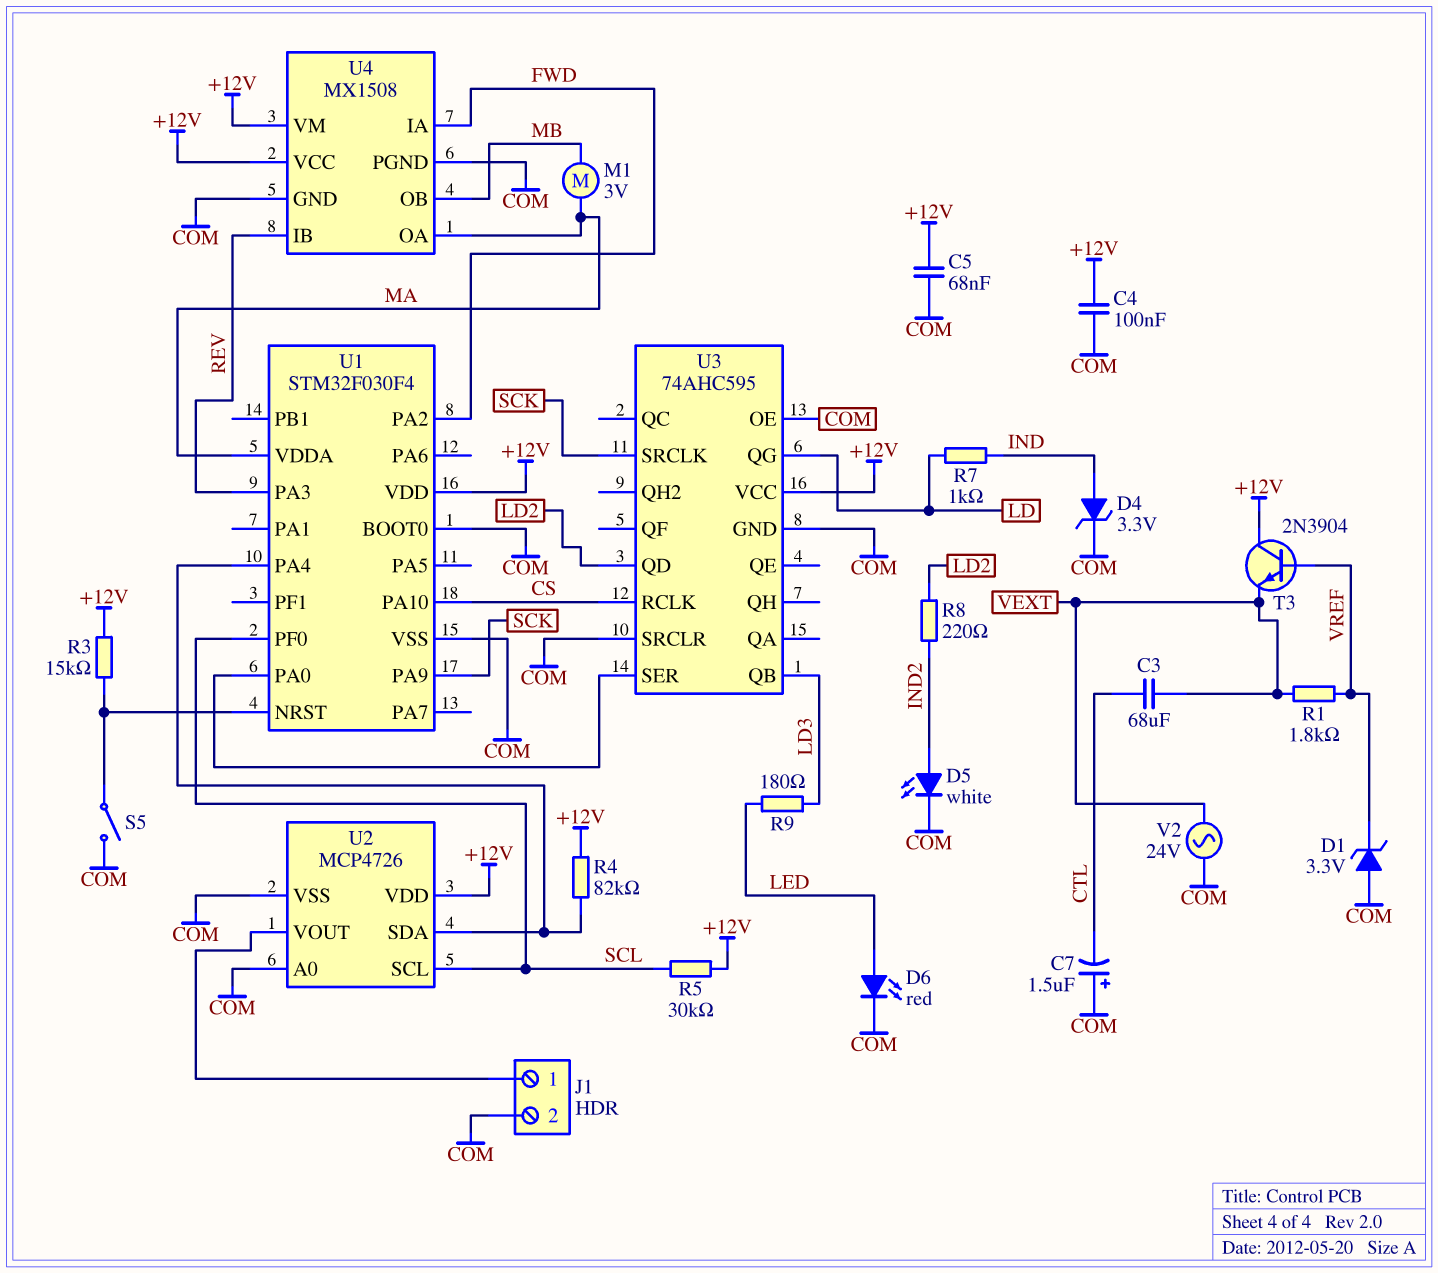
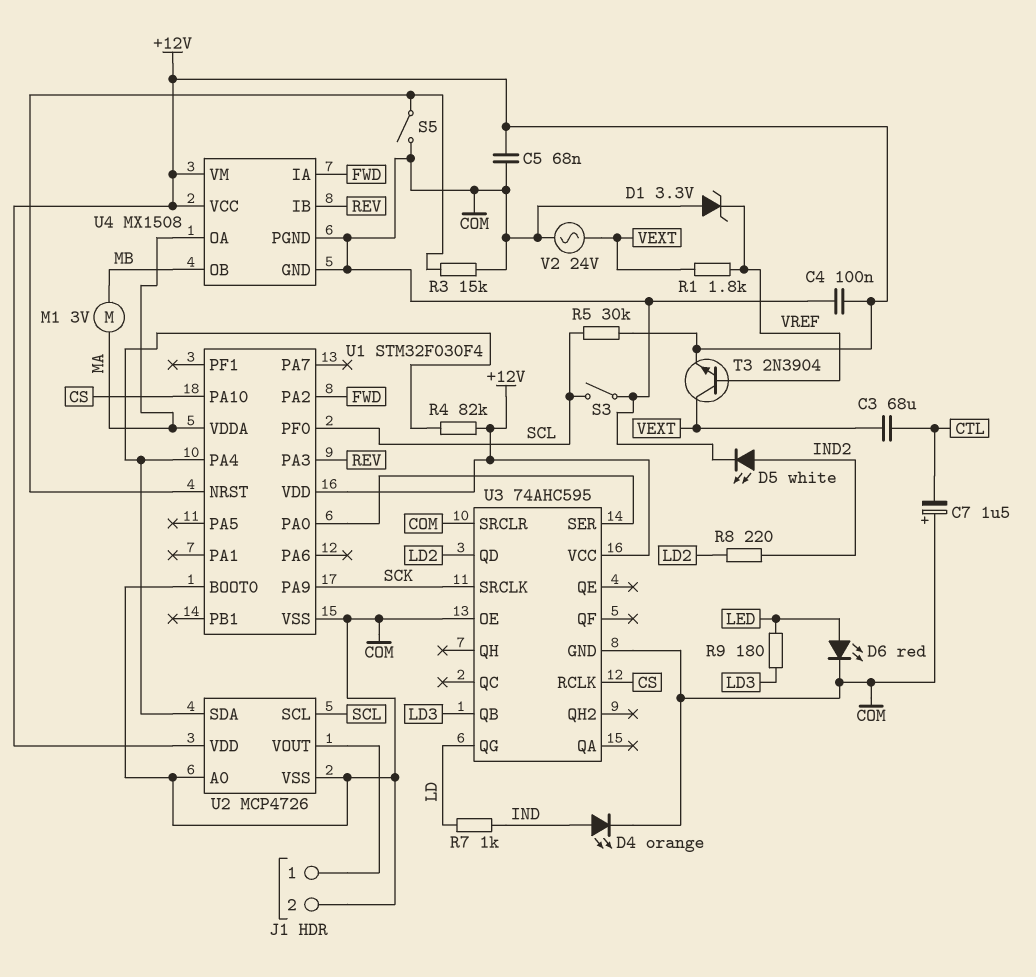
D4: zener 3.3V (A IND, K COM) -> LED orange (A IND, K COM)
R3: 15k (+12V, U1/NRST) -> 15k (COM, U1/NRST)
S3: none -> switch (COM, SCL)
T3: NPN 2N3904 (B VREF, C +12V, E VEXT) -> NPN 2N3904 (B VREF, C VEXT, E +12V)

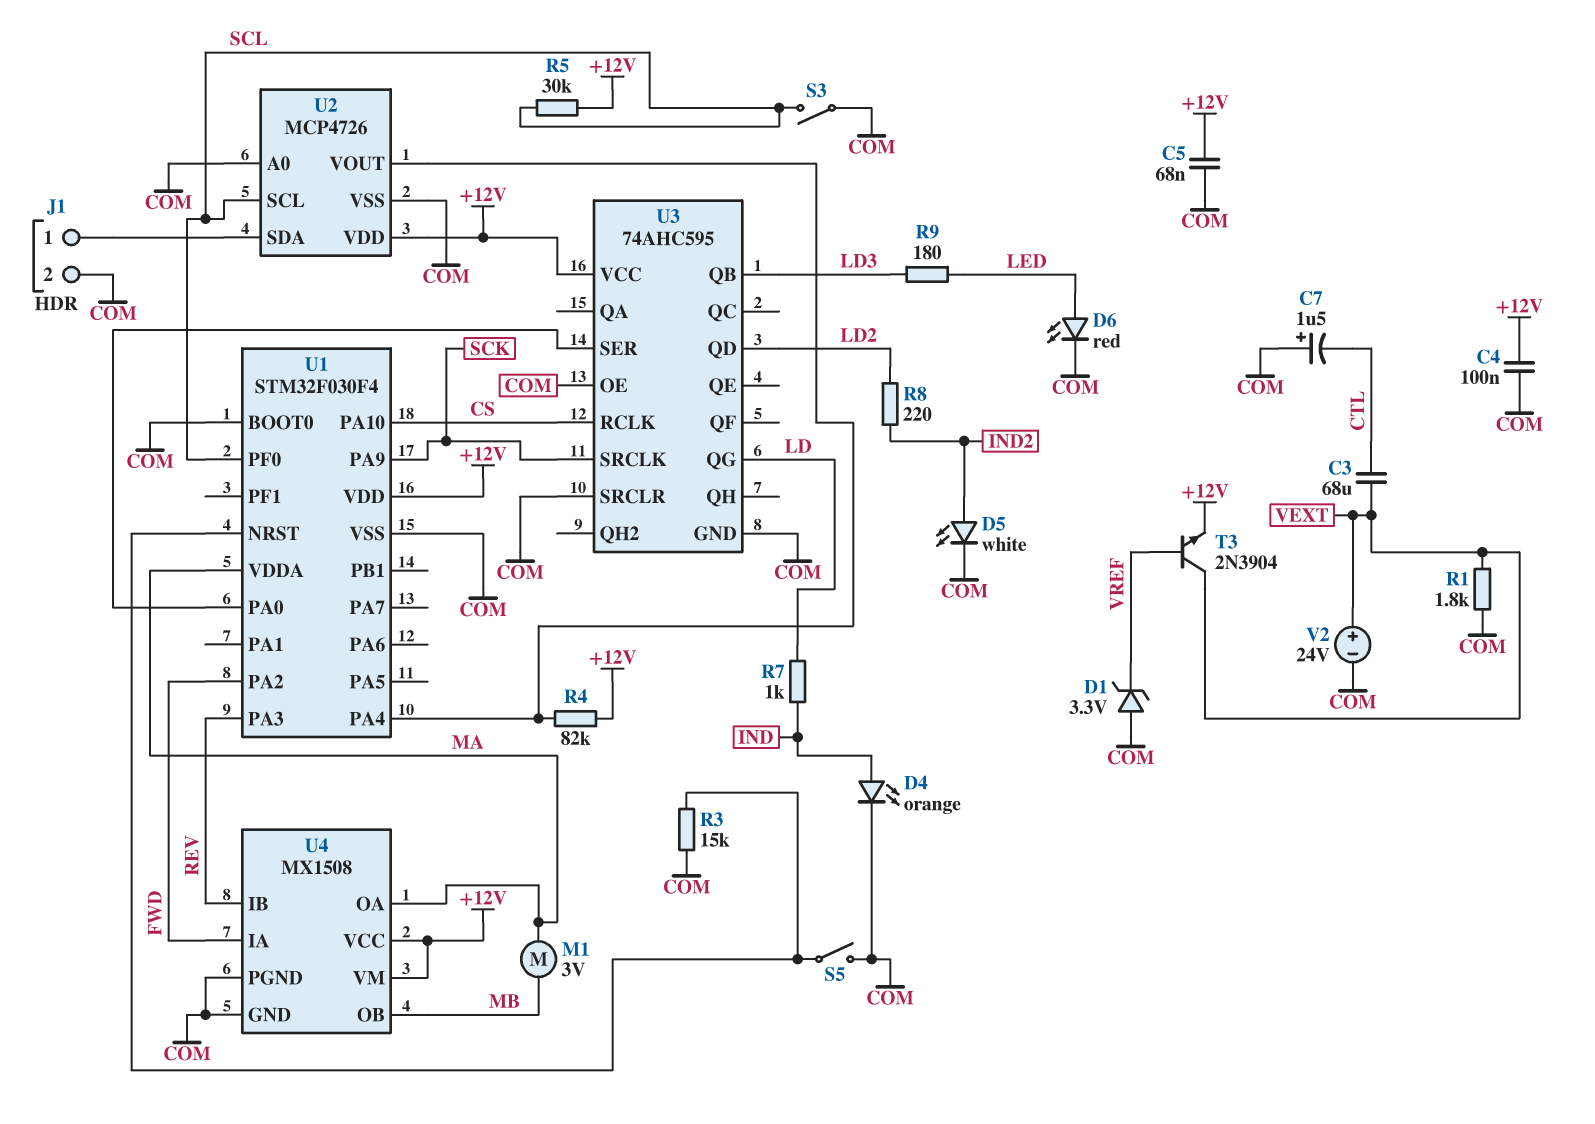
R1: 1.8k (VEXT, VREF) -> 1.8k (COM, VEXT)
U2 pin SDA: U1/PA4 -> J1/1
U2 pin VOUT: J1/1 -> U1/PA4
V2: AC 24V (COM, VEXT) -> 24V (plus VEXT, minus COM)

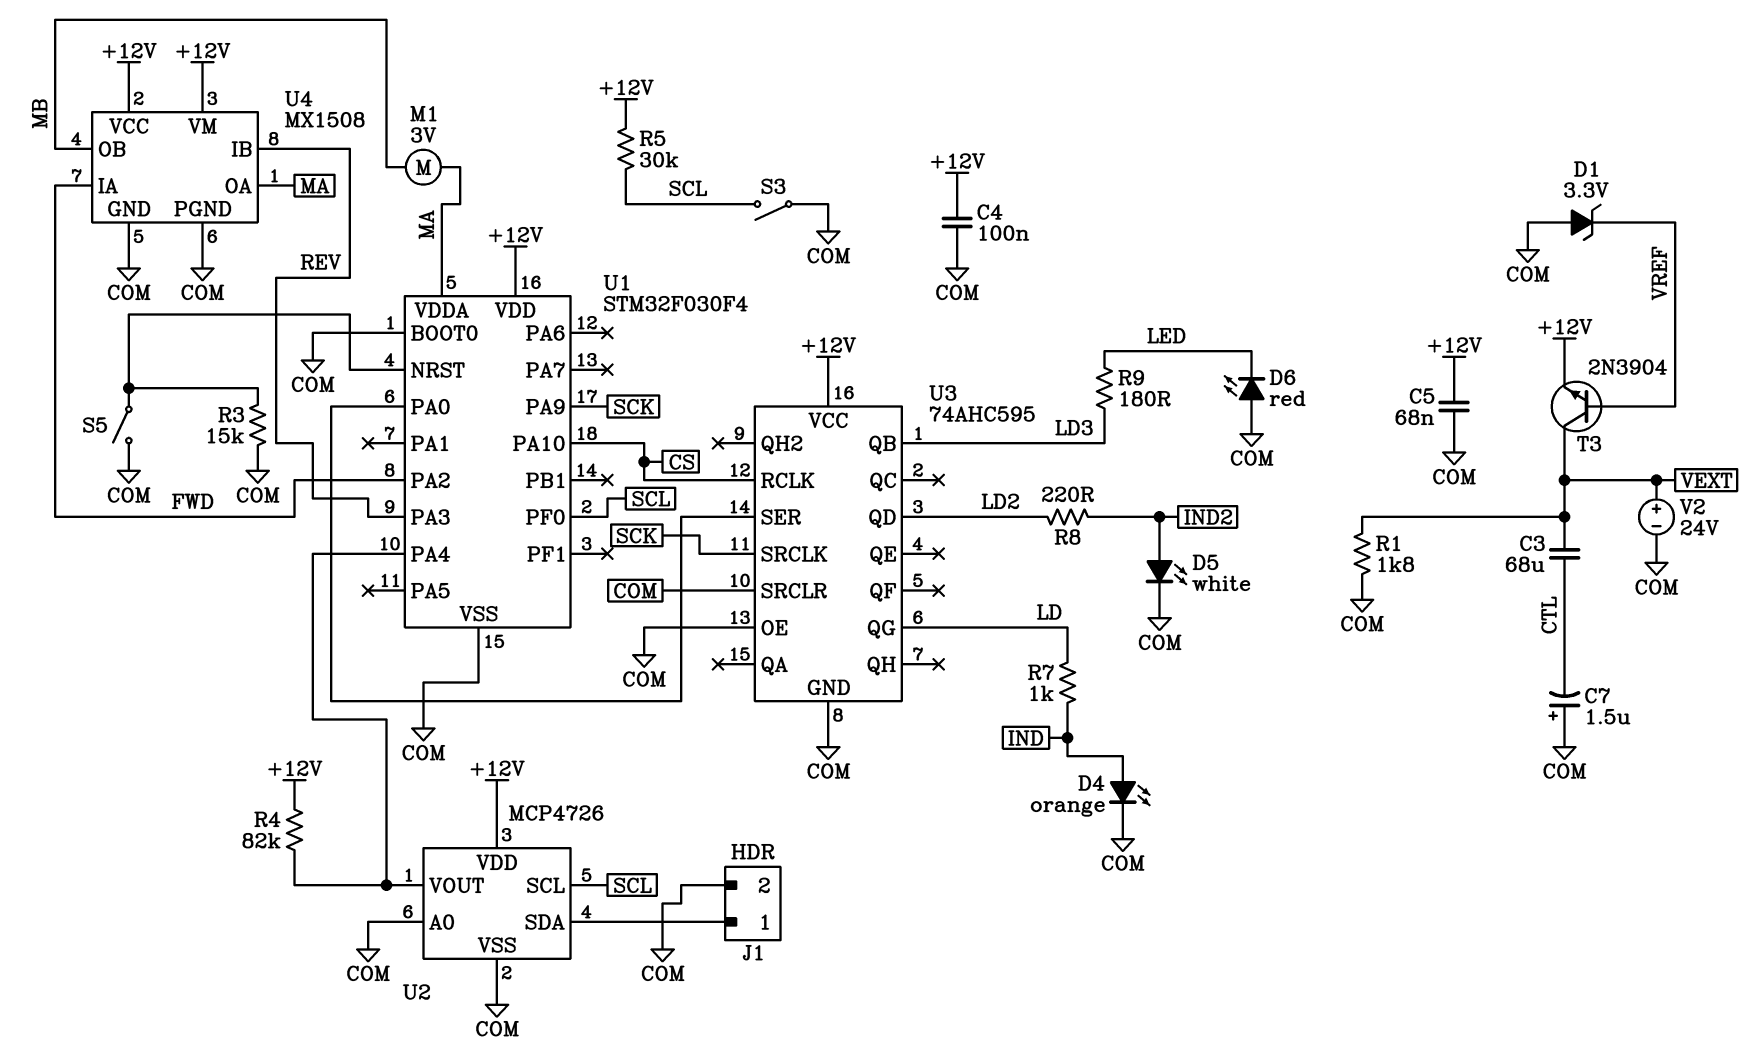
D6: LED red (A LED, K COM) -> LED red (A COM, K LED)

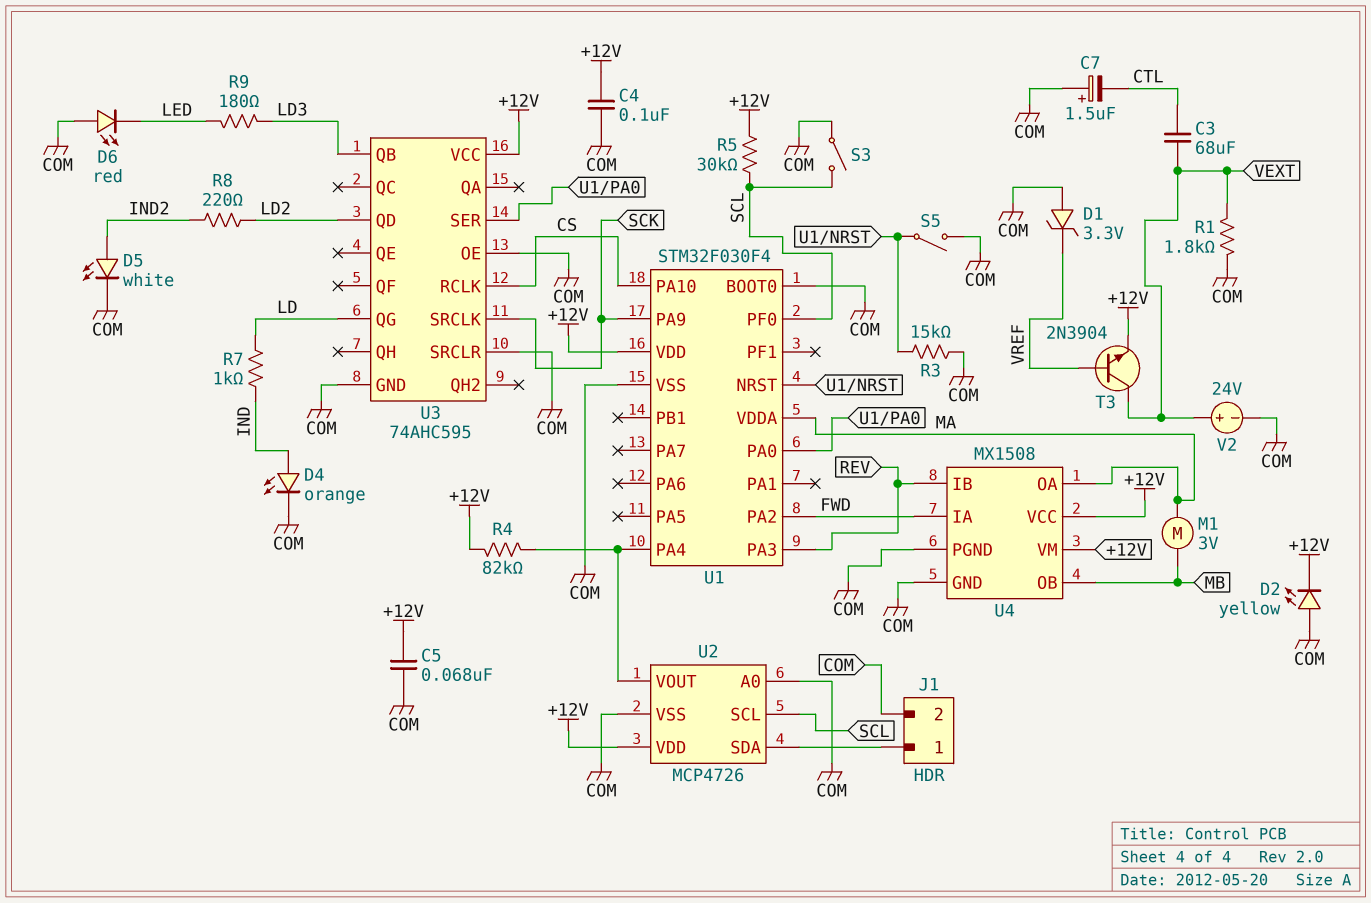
D2: none -> LED yellow (A COM, K +12V)

